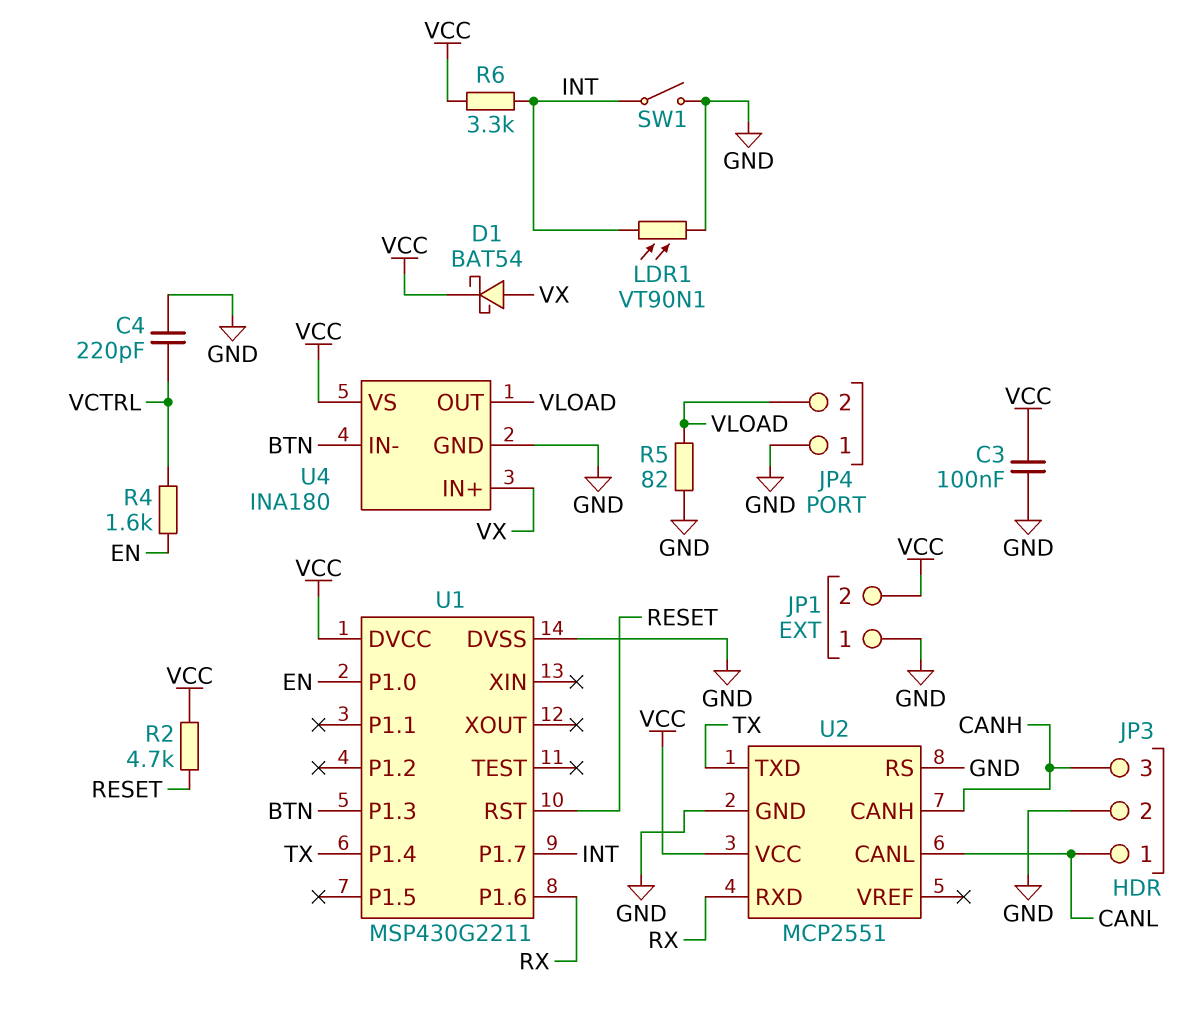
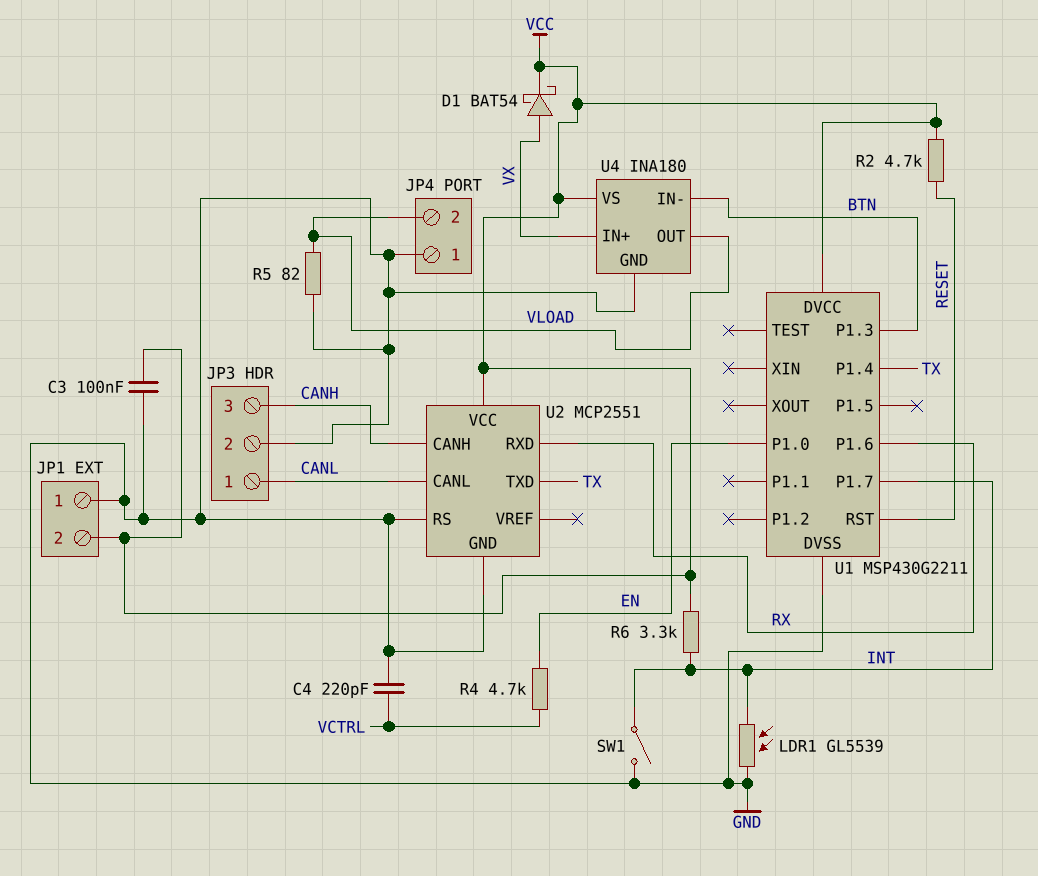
LDR1: VT90N1 (GND, INT) -> GL5539 (GND, INT)
R4: 1.6k (EN, VCTRL) -> 4.7k (EN, VCTRL)

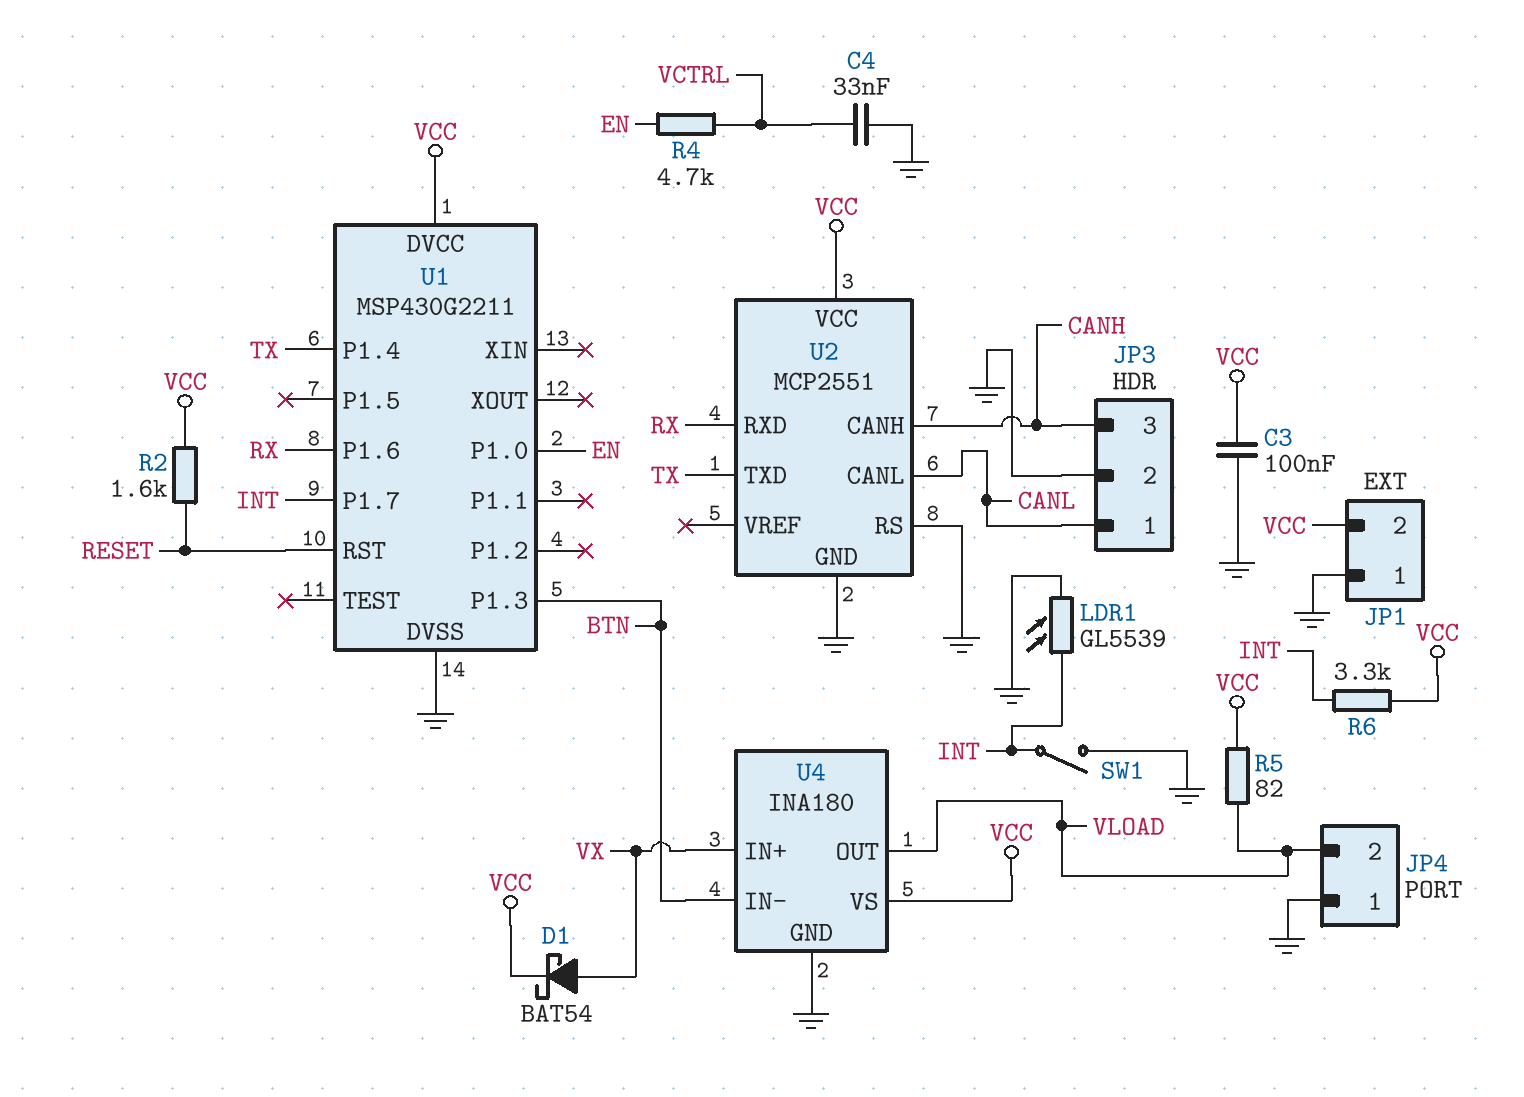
C4: 220pF (GND, VCTRL) -> 33nF (GND, VCTRL)
R2: 4.7k (RESET, VCC) -> 1.6k (RESET, VCC)
R5: 82 (GND, VLOAD) -> 82 (VCC, VLOAD)

